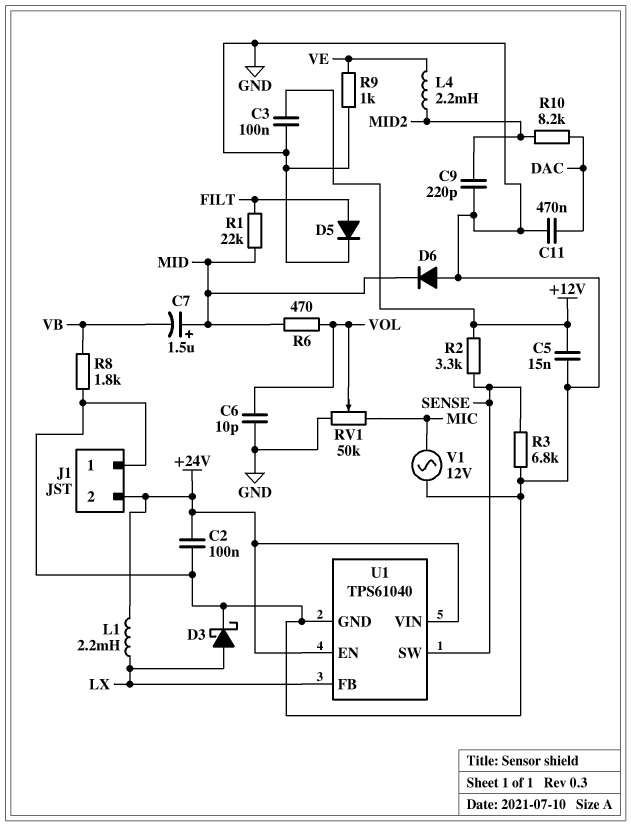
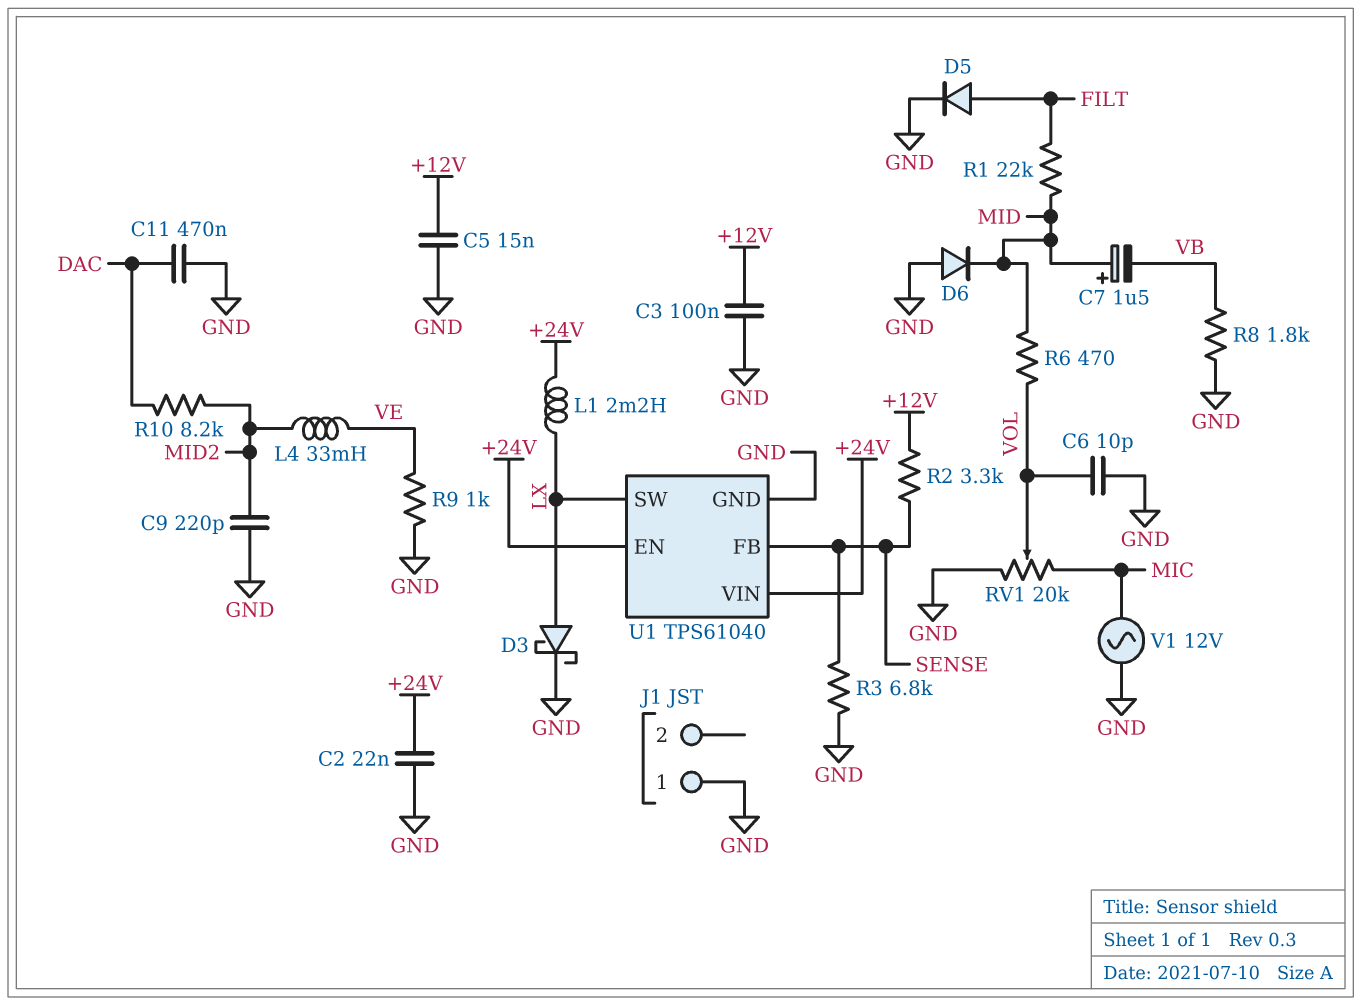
C2: 100nF (+24V, GND) -> 22nF (+24V, GND)
J1 pin 2: +24V -> none
L4: 2.2mH (MID2, VE) -> 33mH (MID2, VE)
RV1: 50k (GND, MIC, wiper VOL) -> 20k (GND, MIC, wiper VOL)
U1 pin FB: LX -> SENSE
U1 pin SW: SENSE -> LX

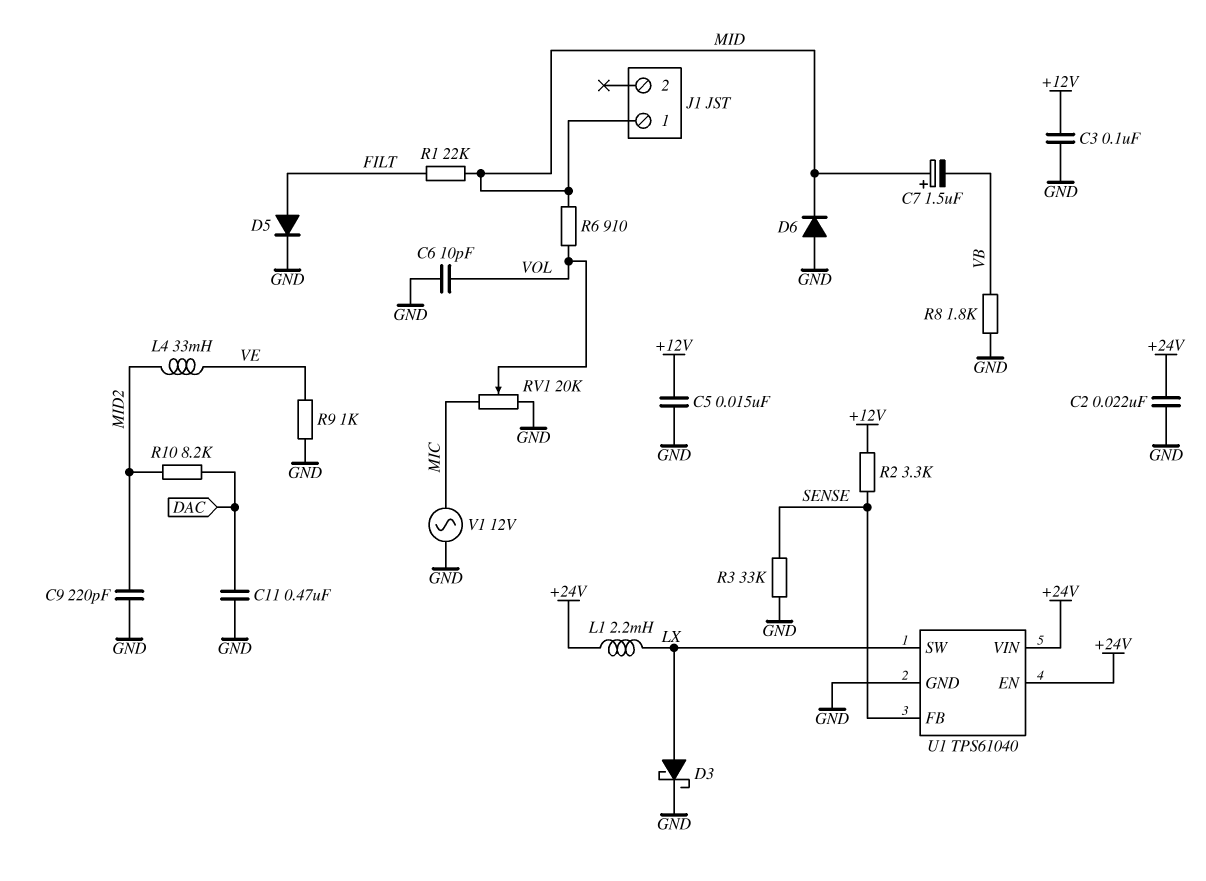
J1 pin 1: GND -> MID
R3: 6.8k (GND, SENSE) -> 33k (GND, SENSE)
R6: 470 (MID, VOL) -> 910 (MID, VOL)

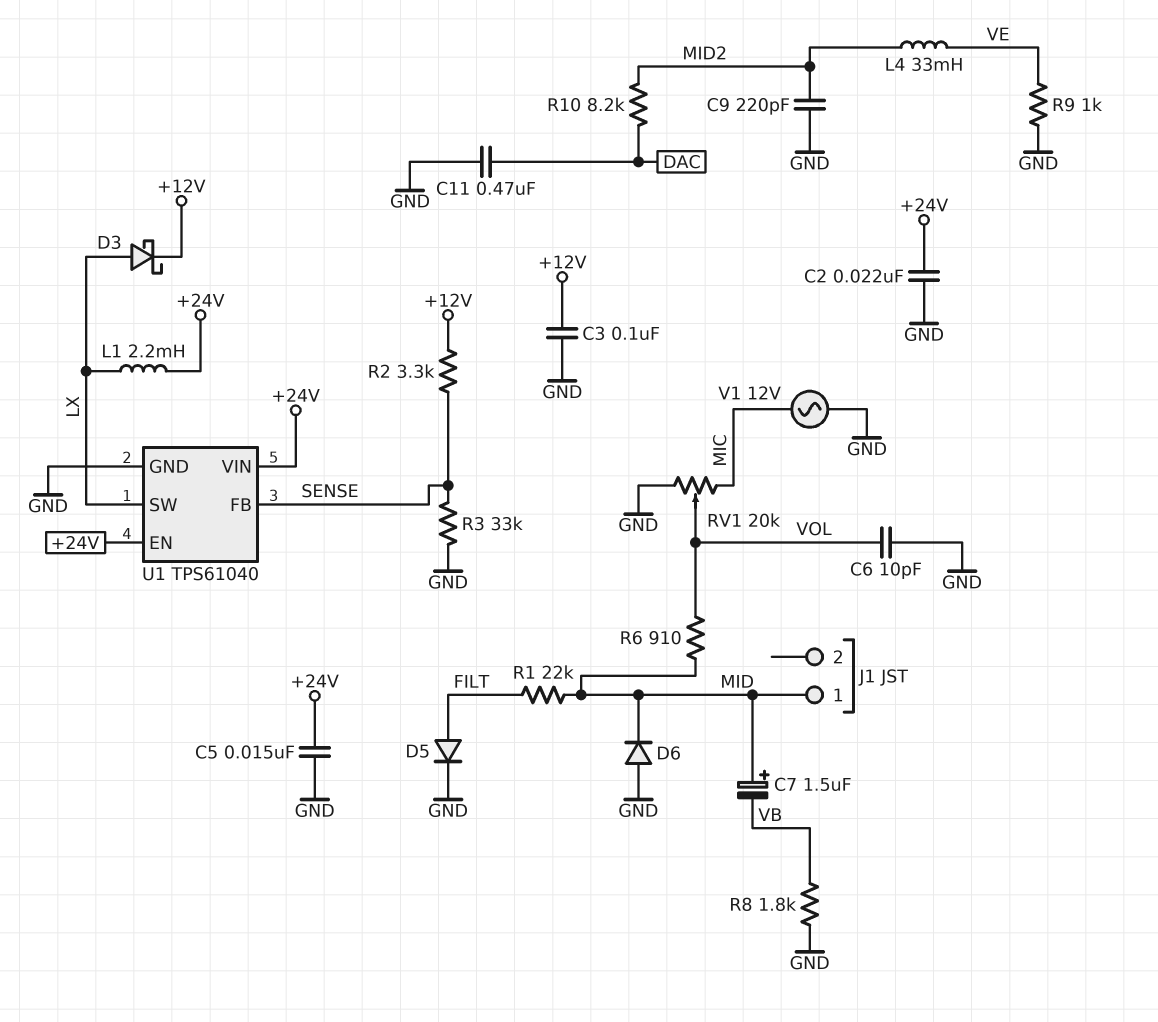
C5: 15nF (+12V, GND) -> 15nF (+24V, GND)
D3: schottky (A LX, K GND) -> schottky (A LX, K +12V)

